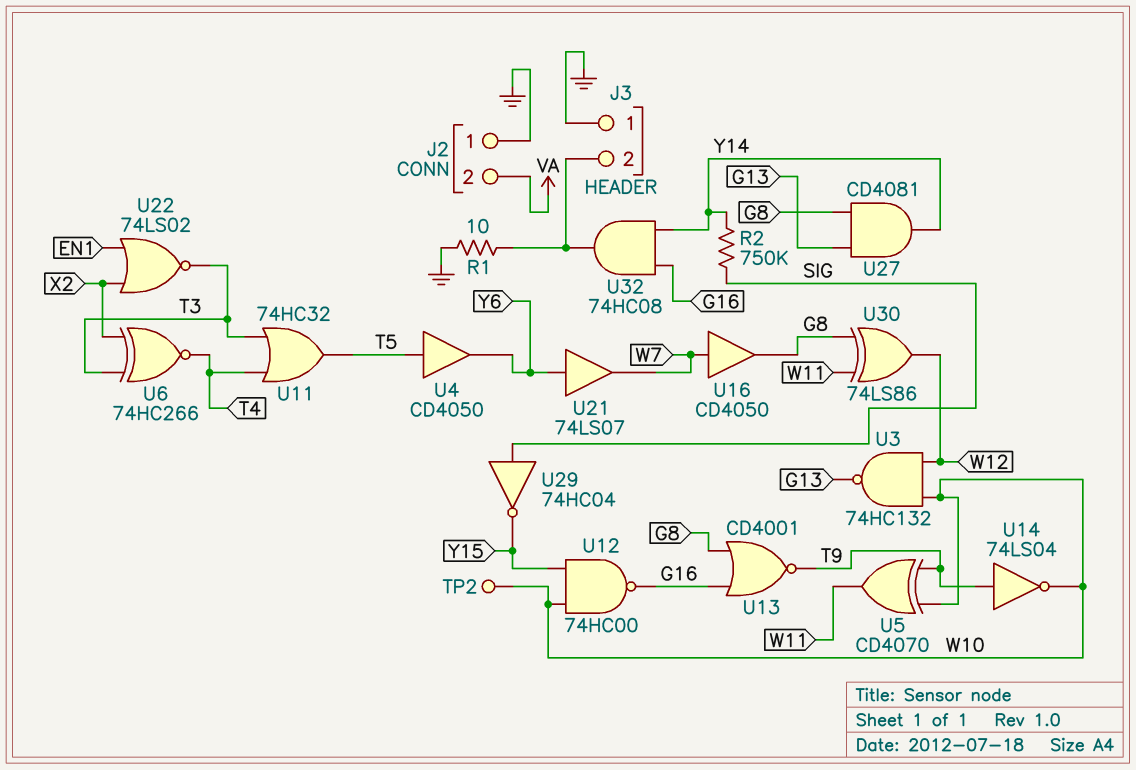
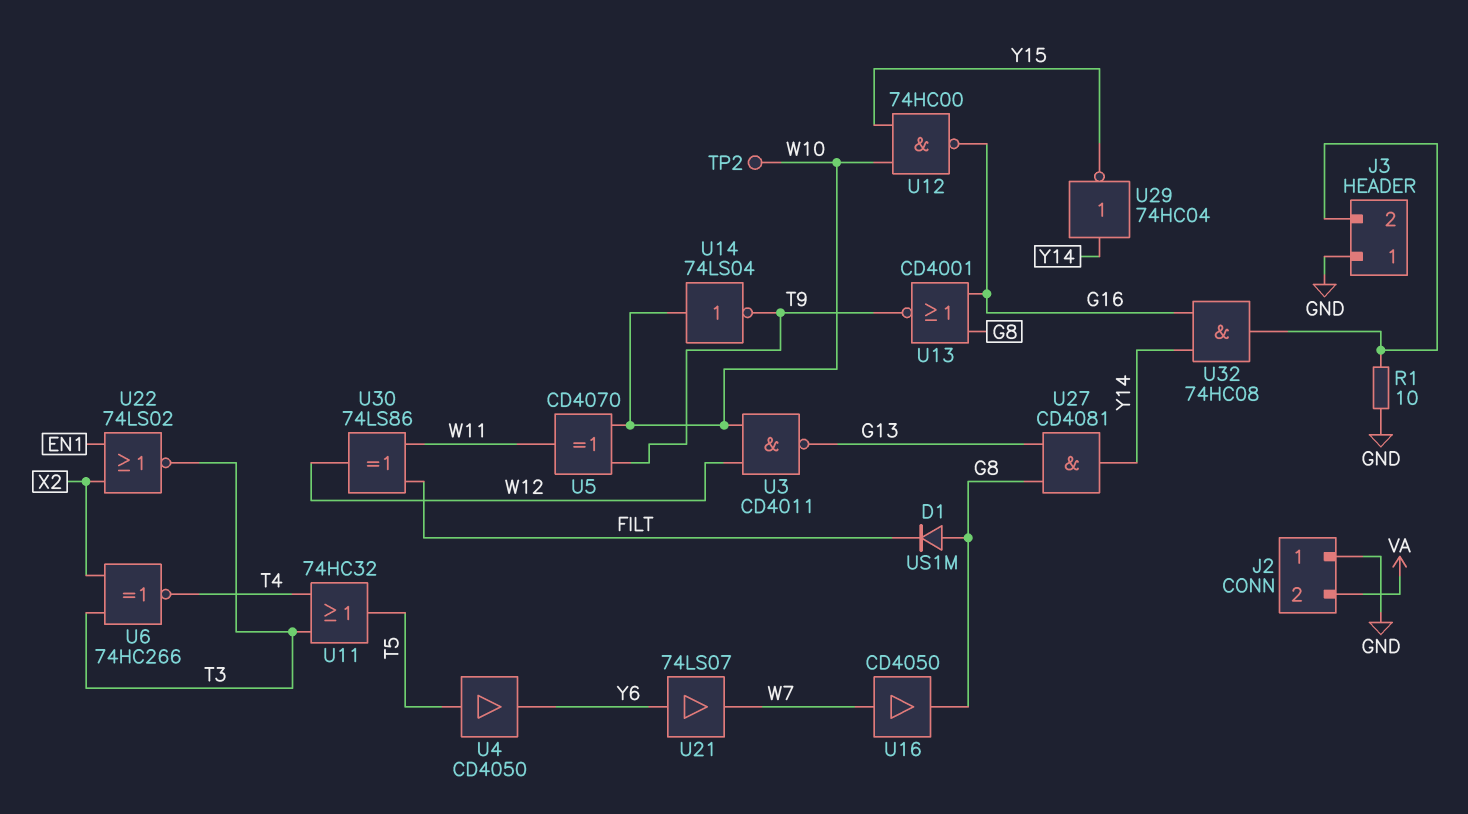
D1: none -> diode US1M (A G8, K FILT)
R2: 750k (SIG, Y14) -> none
U3: NAND 74HC132 (in W10, in W12, out G13) -> NAND CD4011 (in W10, in W12, out G13)
U14: NOT 74LS04 (in T9, out W10) -> NOT 74LS04 (in W10, out T9)
U29: NOT 74HC04 (in SIG, out Y15) -> NOT 74HC04 (in Y14, out Y15)
U30: XOR 74LS86 (in G8, in W11, out W12) -> XOR 74LS86 (in FILT, in W11, out W12)

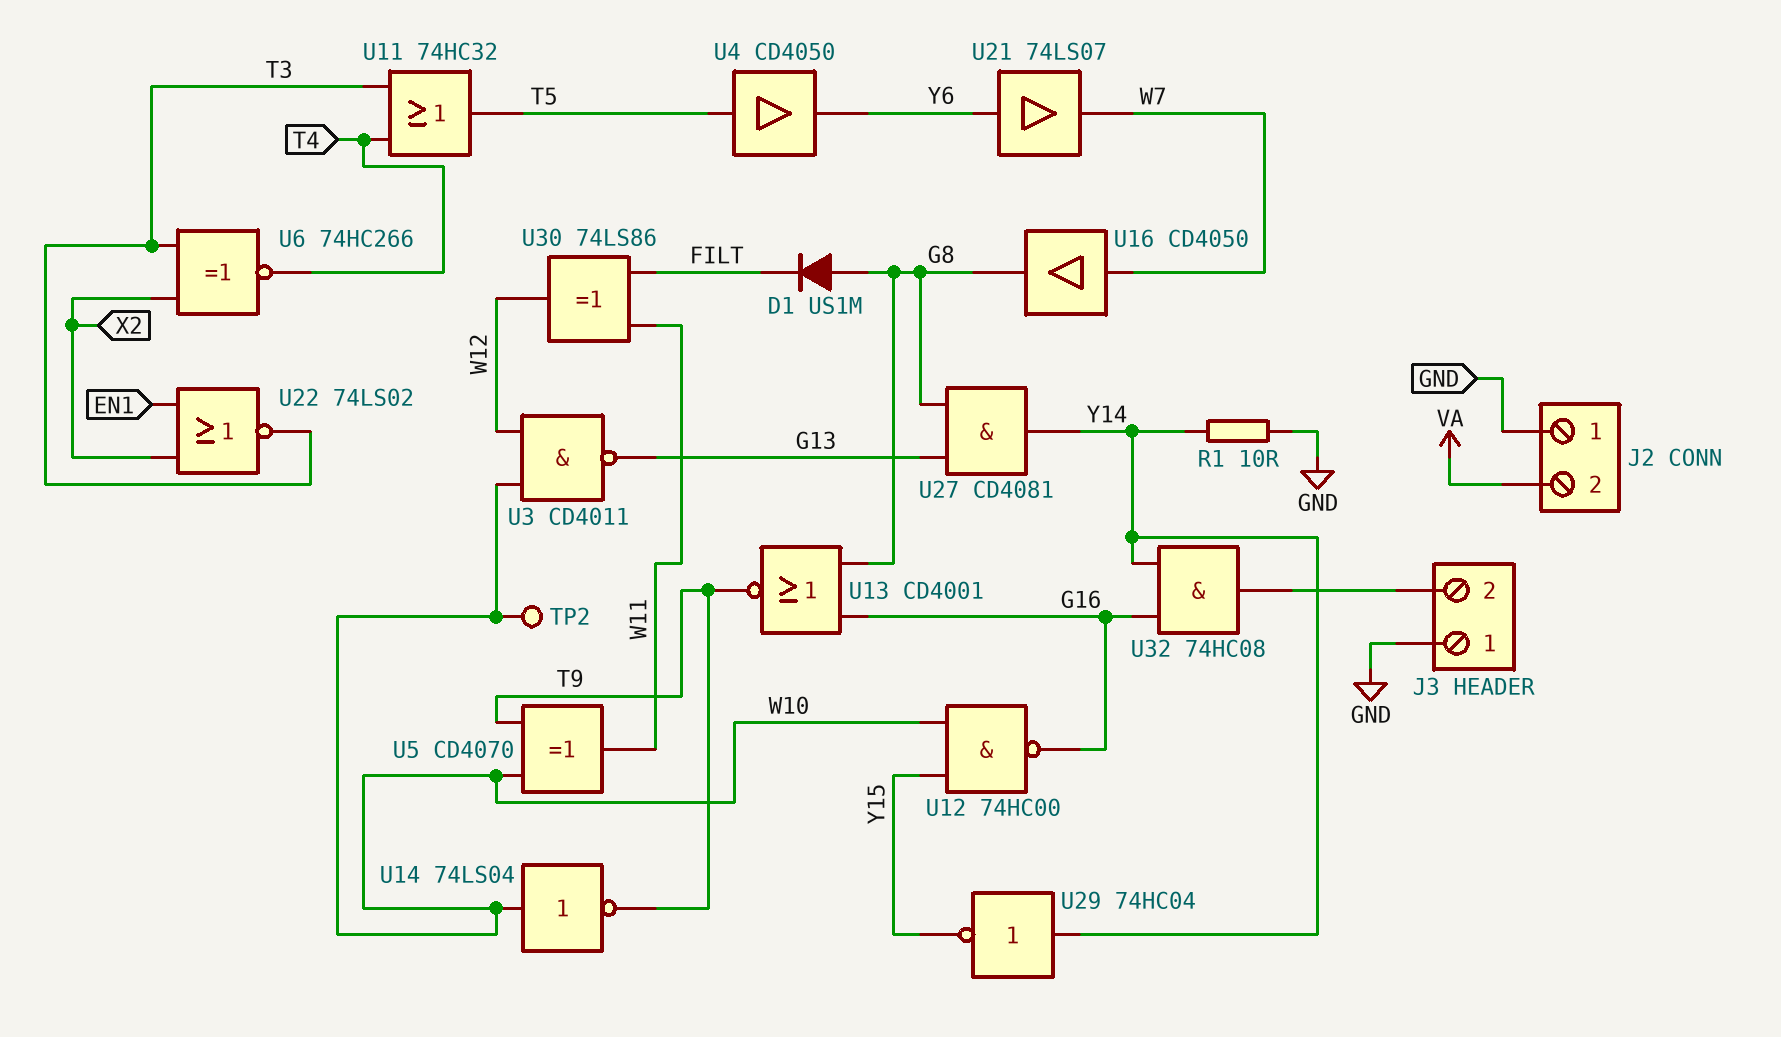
R1: 10 (GND, J3/2) -> 10 (GND, Y14)

